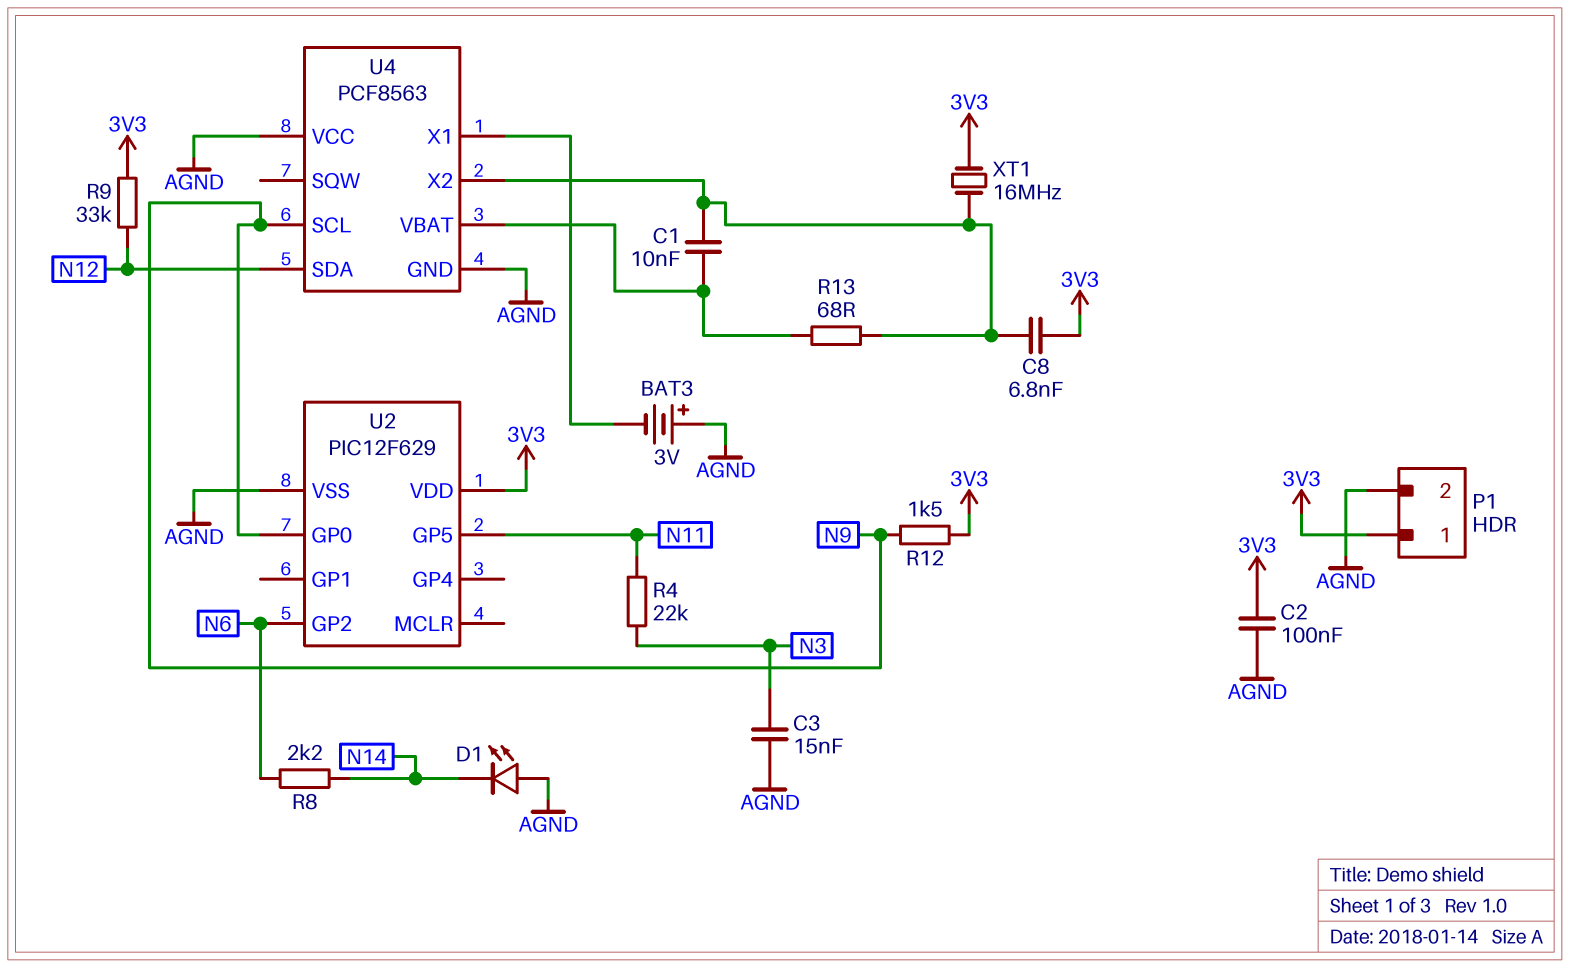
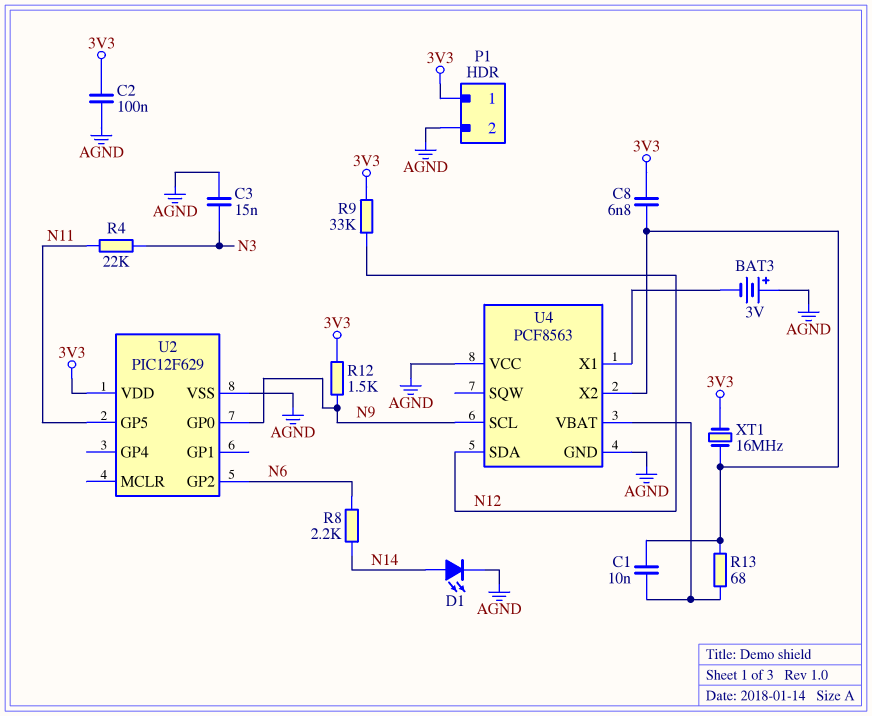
D1: LED (A AGND, K N14) -> LED (A N14, K AGND)

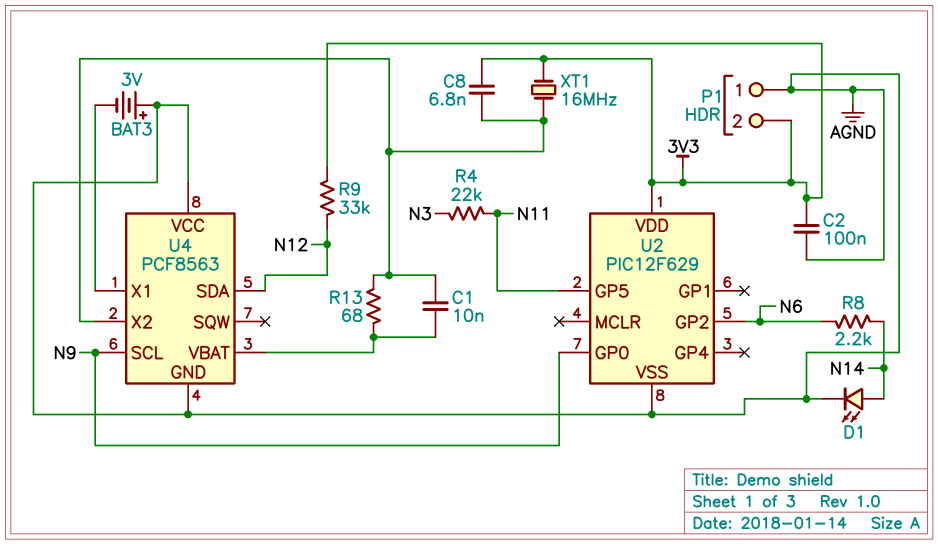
C3: 15nF (AGND, N3) -> none
P1 pin 1: 3V3 -> AGND
P1 pin 2: AGND -> 3V3
R12: 1.5k (3V3, N9) -> none

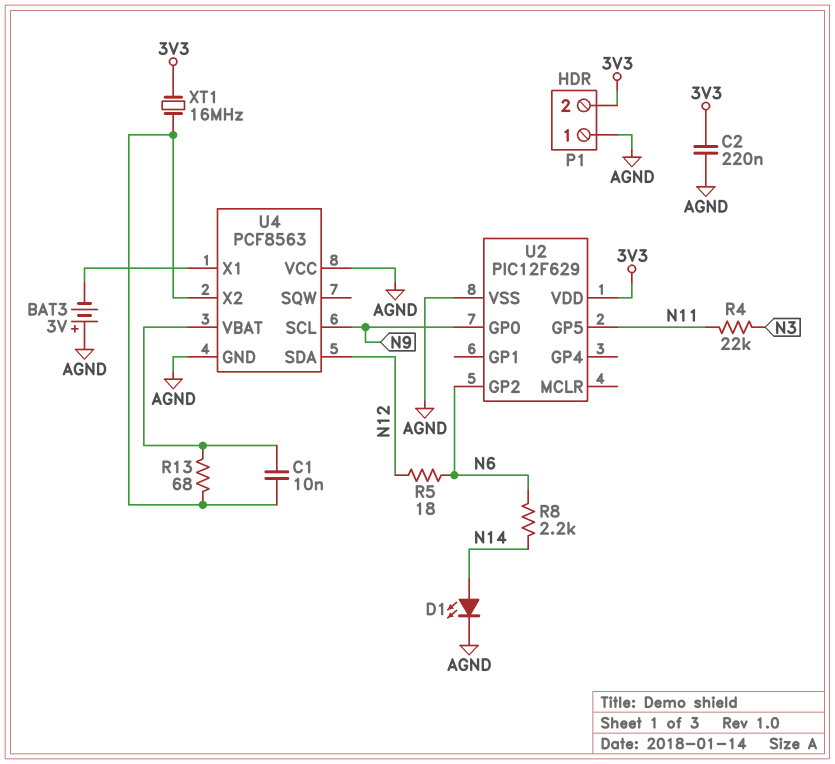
C2: 100nF (3V3, AGND) -> 220nF (3V3, AGND)
C8: 6.8nF (3V3, U4/X2) -> none
R5: none -> 18 (N6, N12)
R9: 33k (3V3, N12) -> none

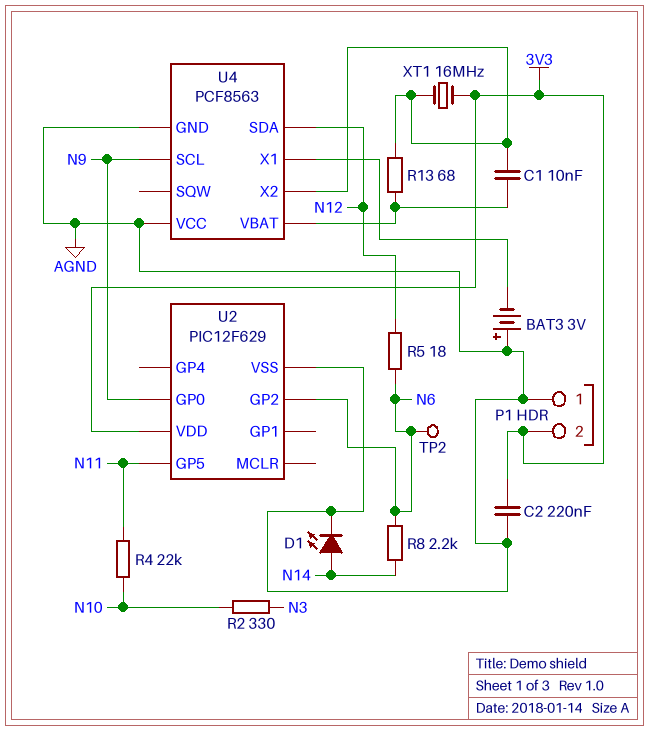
R2: none -> 330 (N3, N10)
R4: 22k (N3, N11) -> 22k (N10, N11)
TP2: none -> test point (N6)

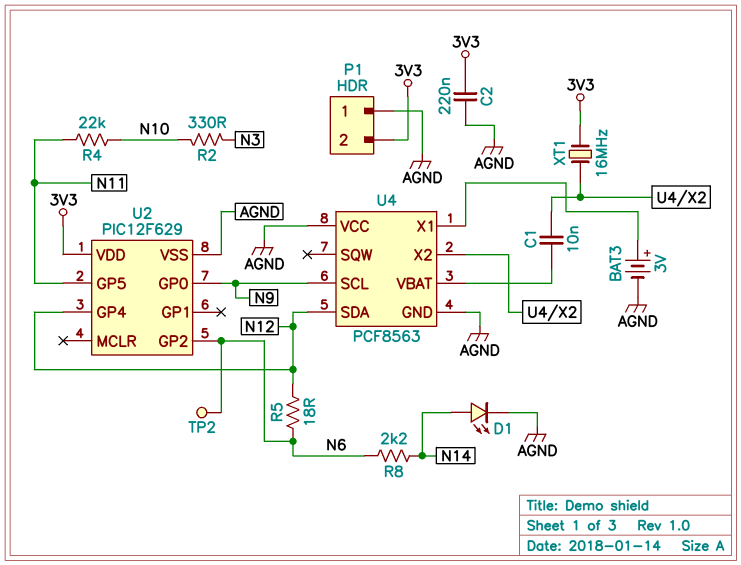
BAT3: 3V (plus AGND, minus U4/X1) -> 3V (plus U4/X1, minus AGND)
R13: 68 (U4/VBAT, U4/X2) -> none
U2 pin GP4: none -> N12

